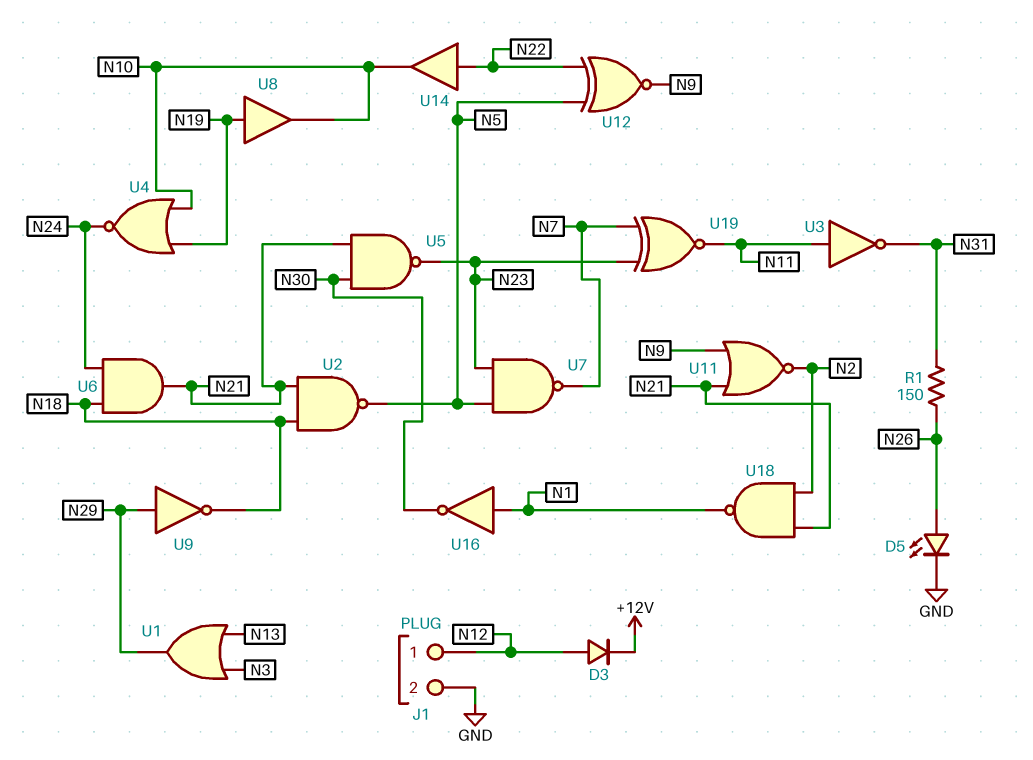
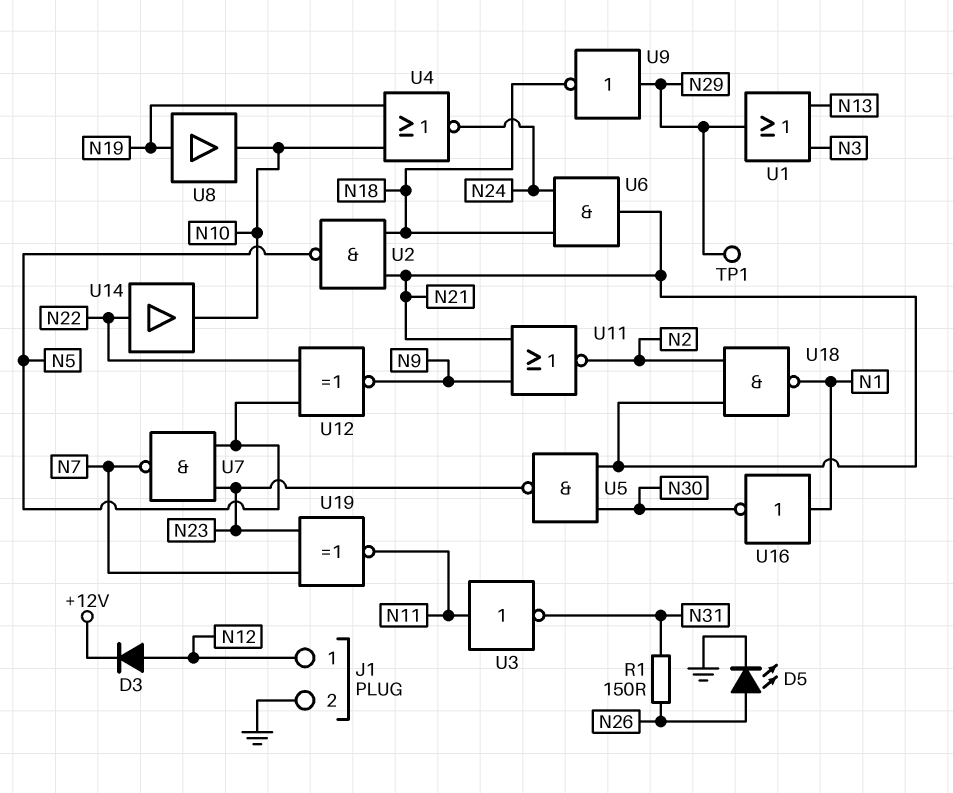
TP1: none -> test point (N29)

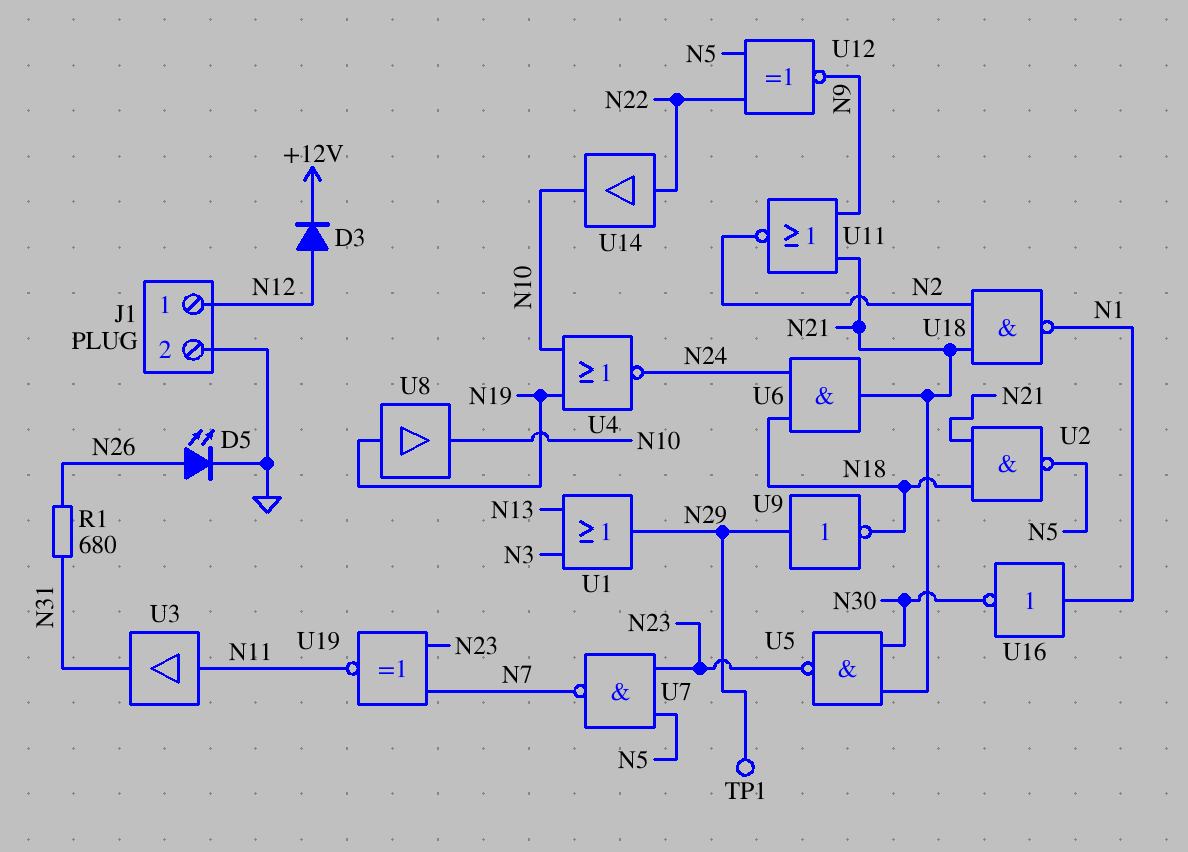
R1: 150 (N26, N31) -> 680 (N26, N31)
U3: NOT (in N11, out N31) -> buffer (in N11, out N31)

